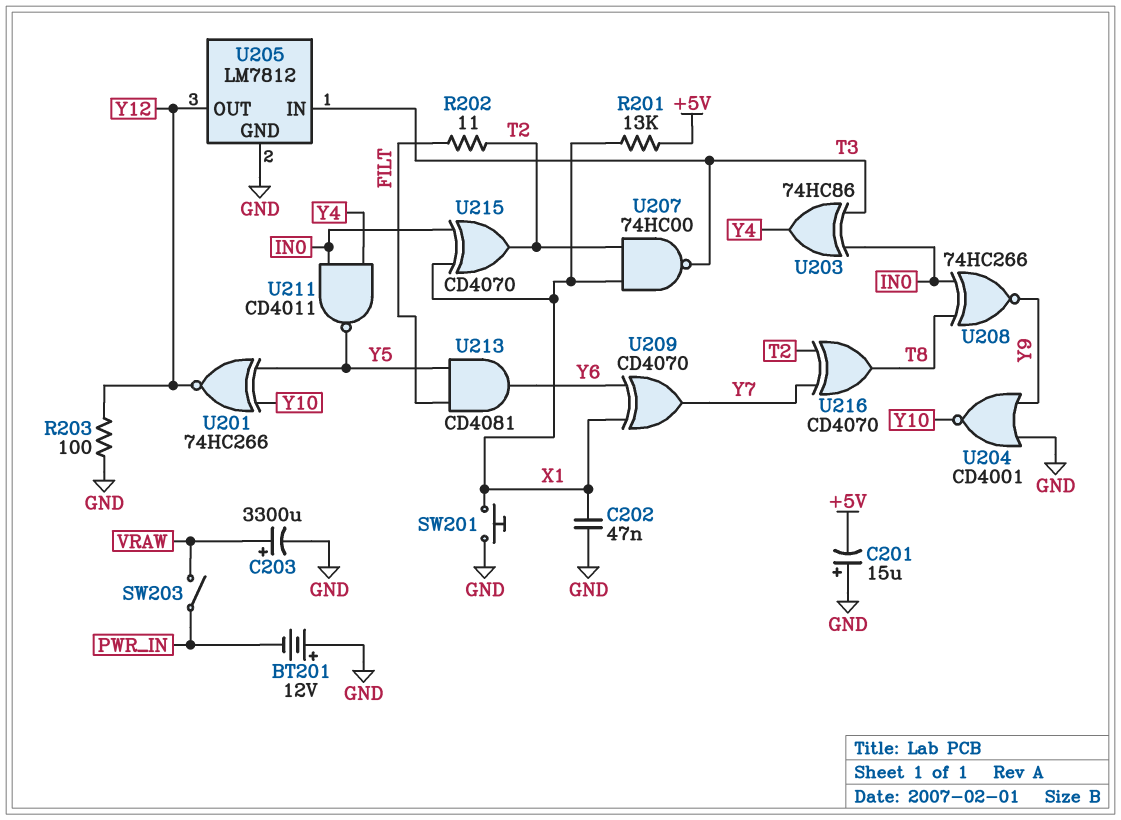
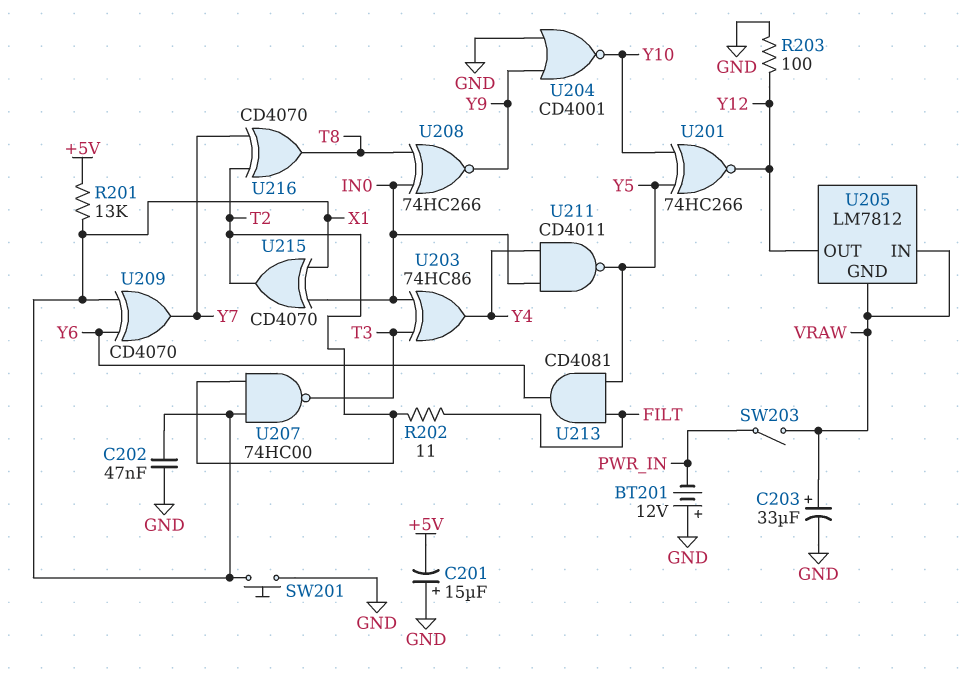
C203: 3300uF (plus VRAW, minus GND) -> 33uF (plus VRAW, minus GND)
U205 pin GND: GND -> VRAW
U205 pin IN: T3 -> VRAW

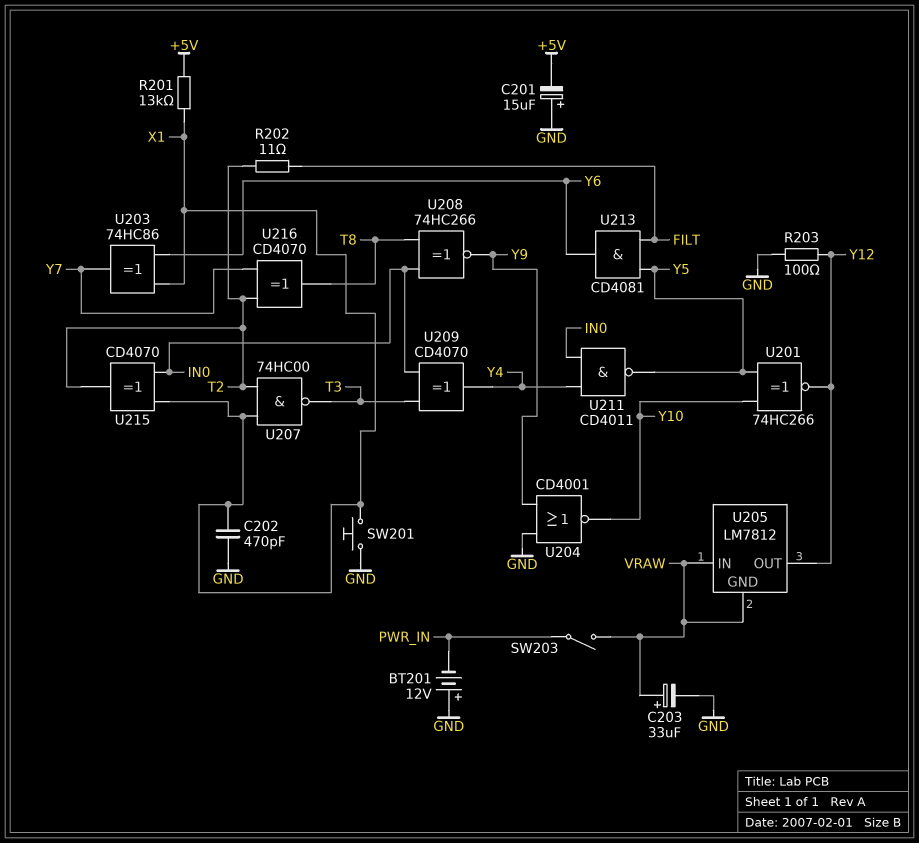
C202: 47nF (GND, X1) -> 470pF (GND, X1)
U203: XOR 74HC86 (in IN0, in T3, out Y4) -> XOR 74HC86 (in X1, in Y6, out Y7)
U209: XOR CD4070 (in X1, in Y6, out Y7) -> XOR CD4070 (in IN0, in T3, out Y4)

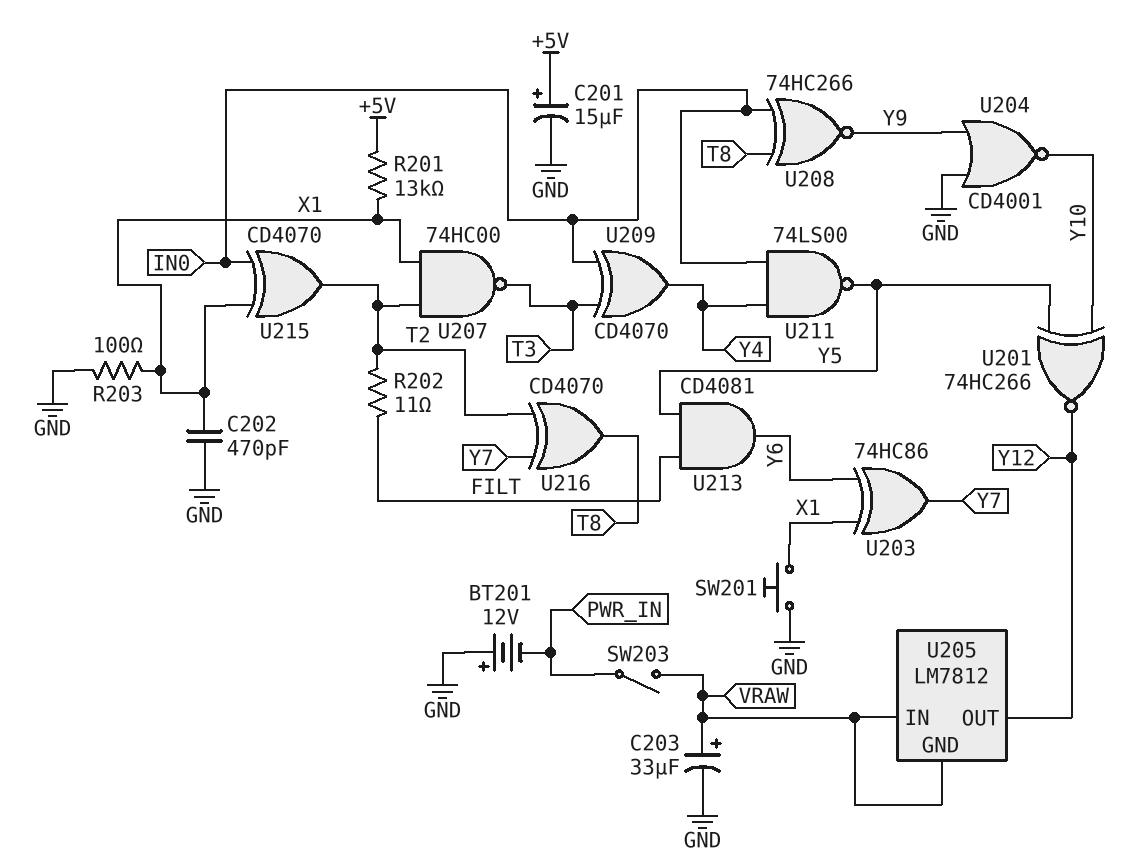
C201: 15uF (plus GND, minus +5V) -> 15uF (plus +5V, minus GND)
R203: 100 (GND, Y12) -> 100 (GND, X1)
U211: NAND CD4011 (in IN0, in Y4, out Y5) -> NAND 74LS00 (in IN0, in Y4, out Y5)

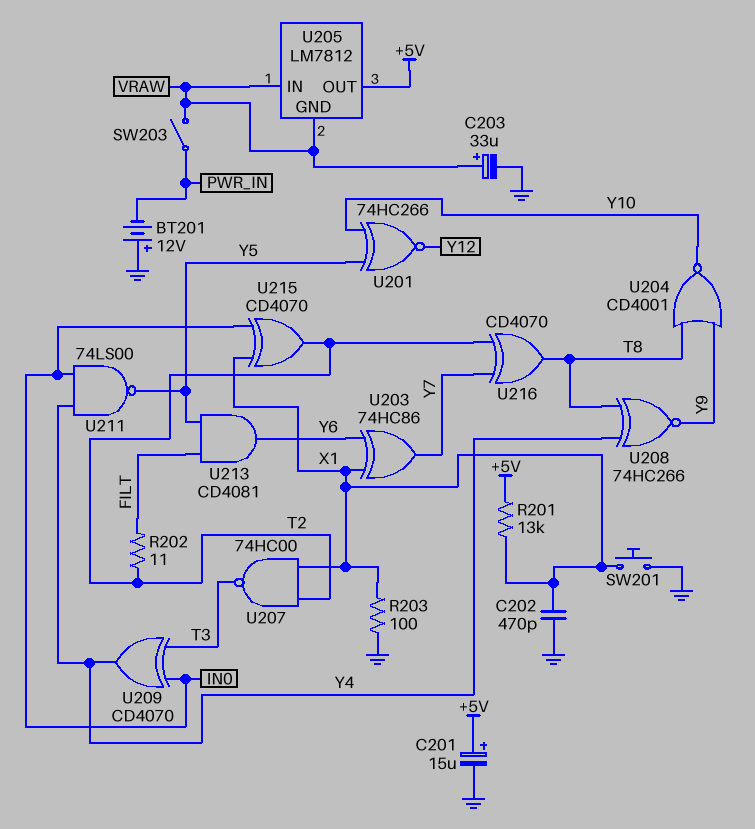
U204: NOR CD4001 (in GND, in Y9, out Y10) -> NOR CD4001 (in T8, in Y9, out Y10)
U205 pin OUT: Y12 -> +5V
U208: XNOR 74HC266 (in IN0, in T8, out Y9) -> XNOR 74HC266 (in T8, in Y4, out Y9)

